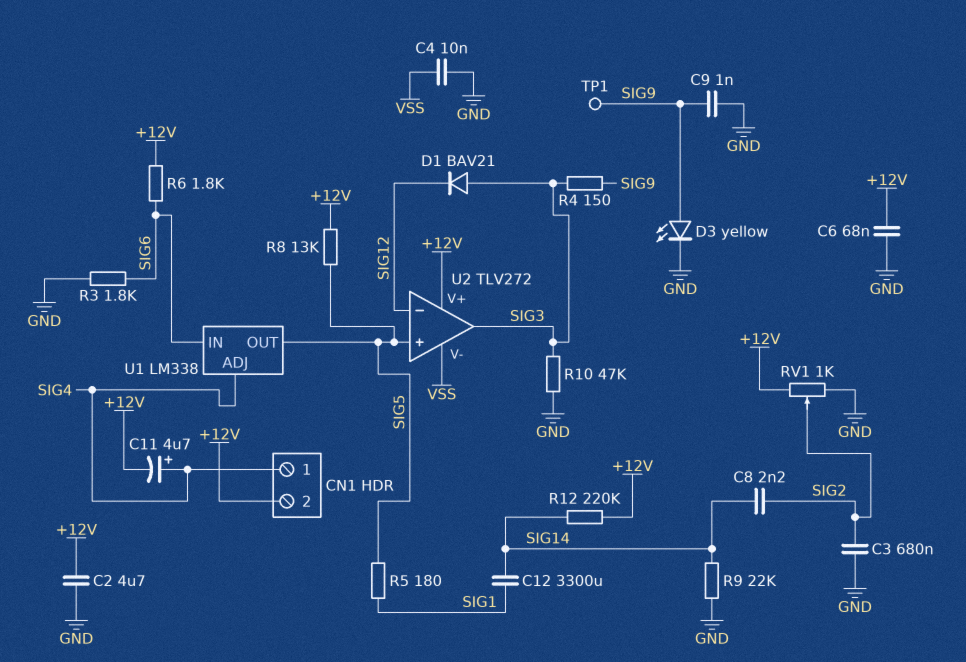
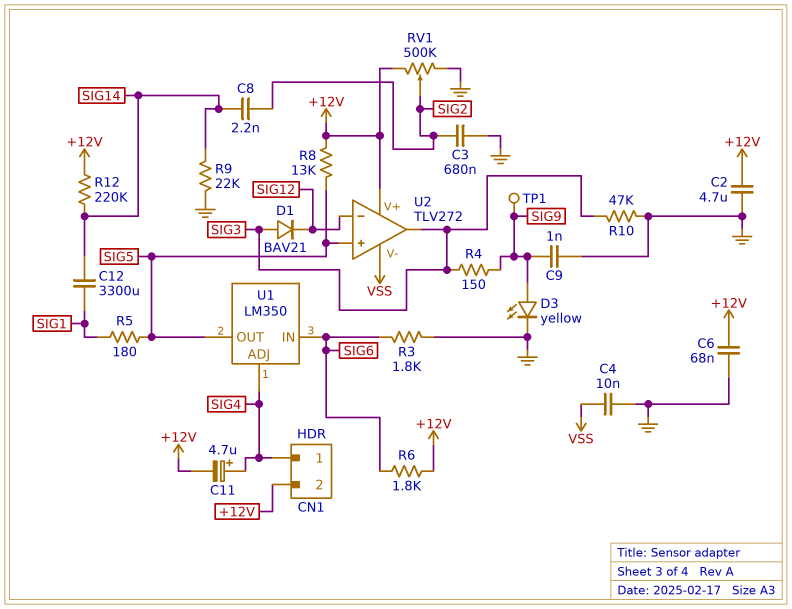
RV1: 1k (+12V, GND, wiper SIG2) -> 500k (+12V, GND, wiper SIG2)
U1: LM338 -> LM350

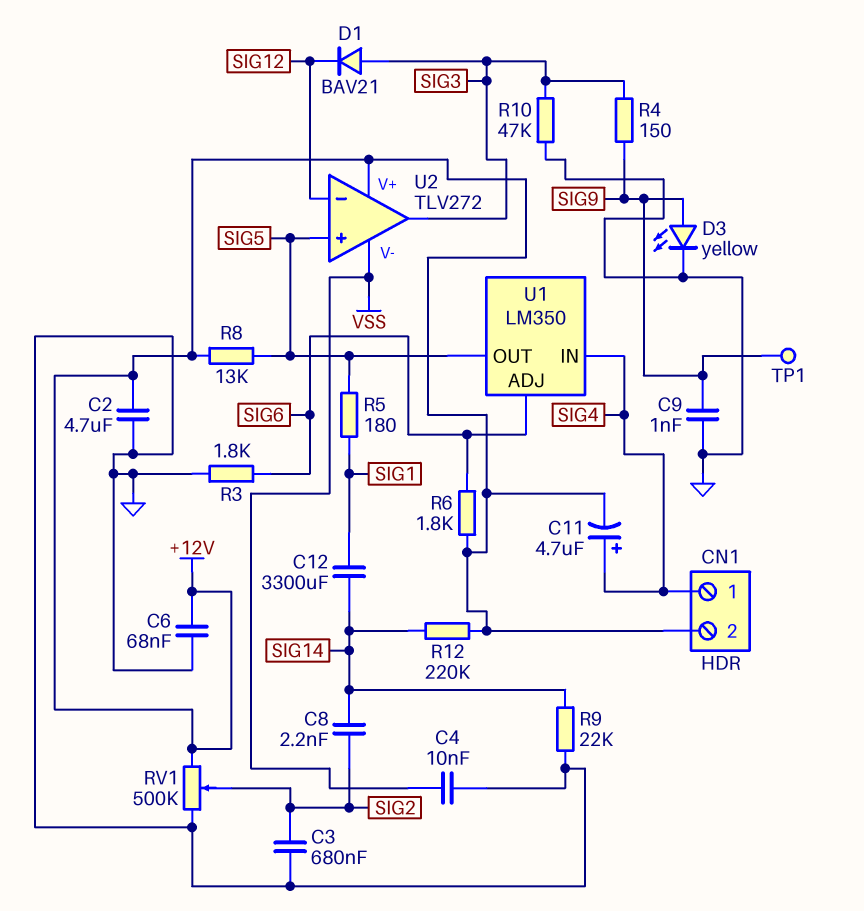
U1 pin ADJ: SIG4 -> SIG6
U1 pin IN: SIG6 -> SIG4

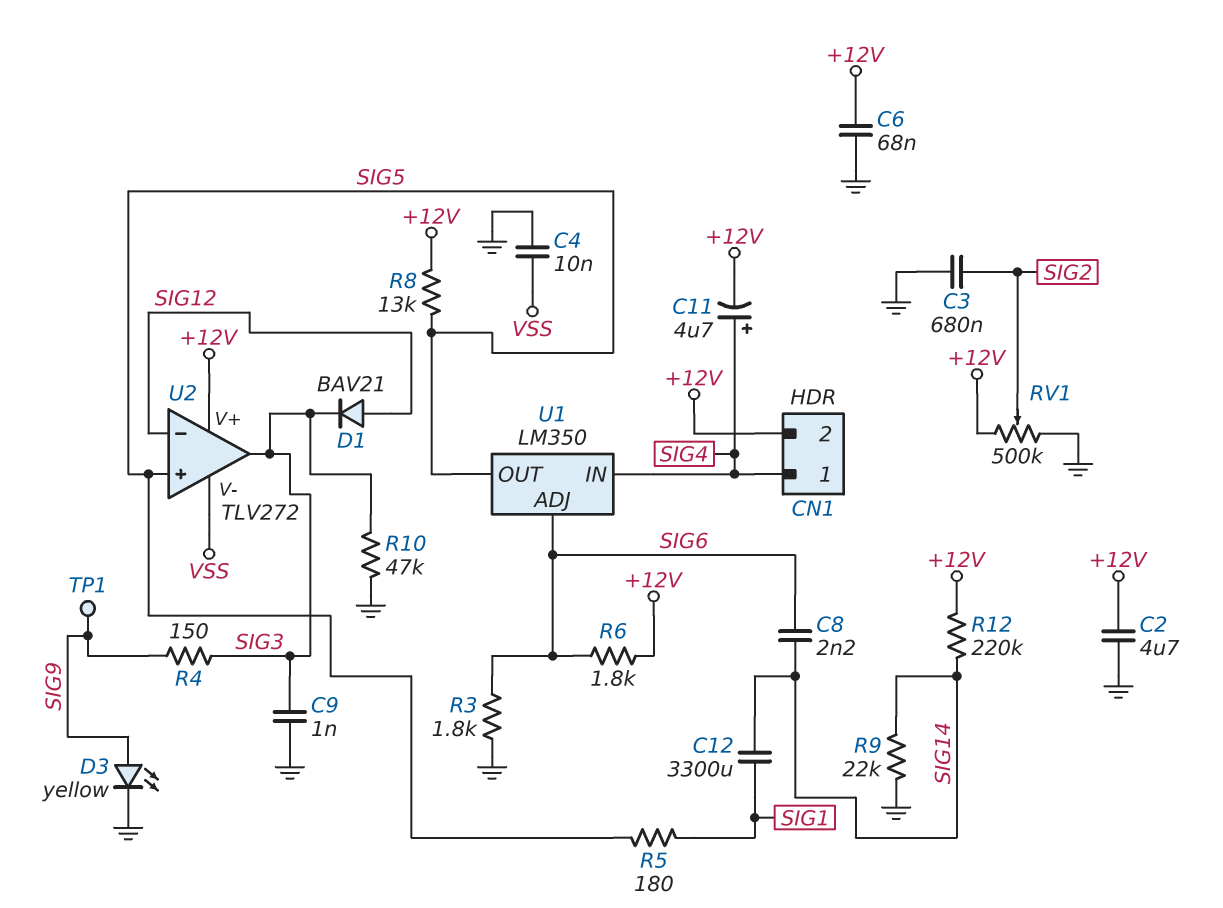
C8: 2.2nF (SIG2, SIG14) -> 2.2nF (SIG6, SIG14)
C9: 1nF (GND, SIG9) -> 1nF (GND, SIG3)
D1: diode BAV21 (A SIG3, K SIG12) -> diode BAV21 (A SIG12, K SIG3)

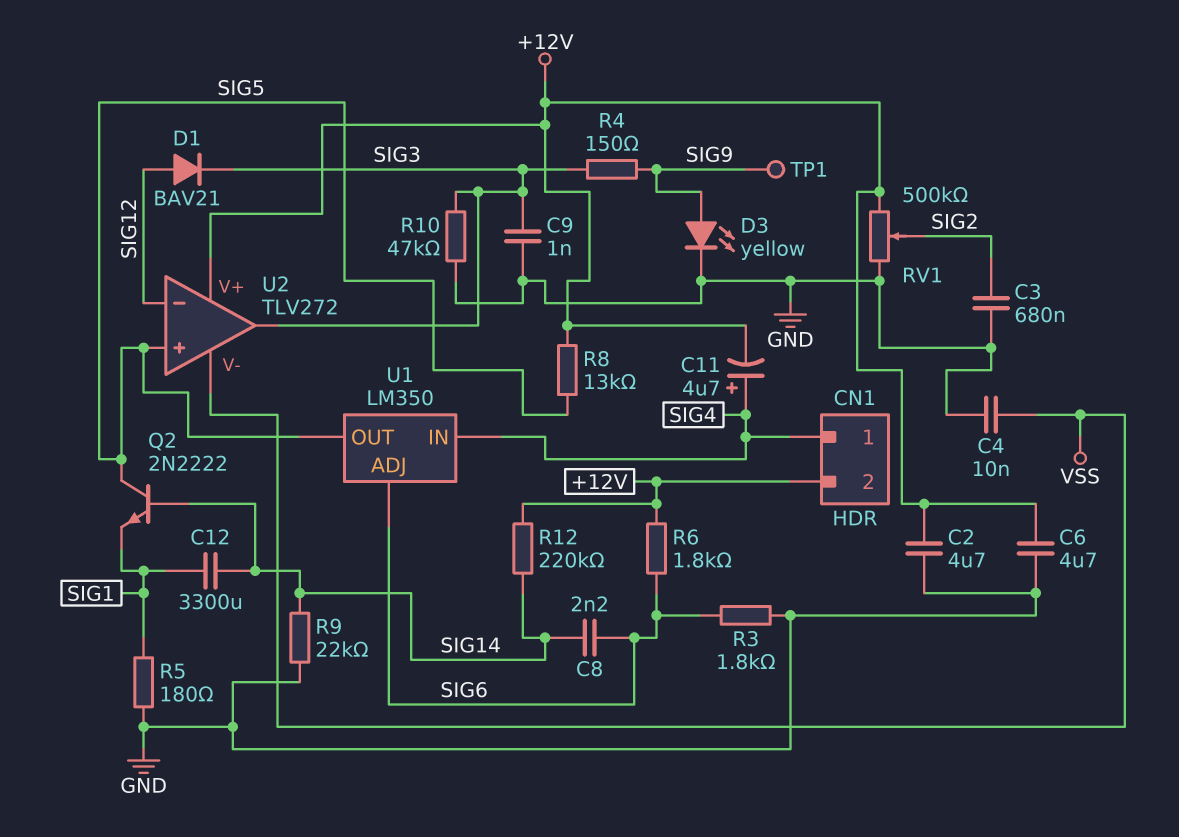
C6: 68nF (+12V, GND) -> 4.7uF (+12V, GND)
Q2: none -> NPN 2N2222 (B SIG14, C SIG5, E SIG1)
R5: 180 (SIG1, SIG5) -> 180 (GND, SIG1)

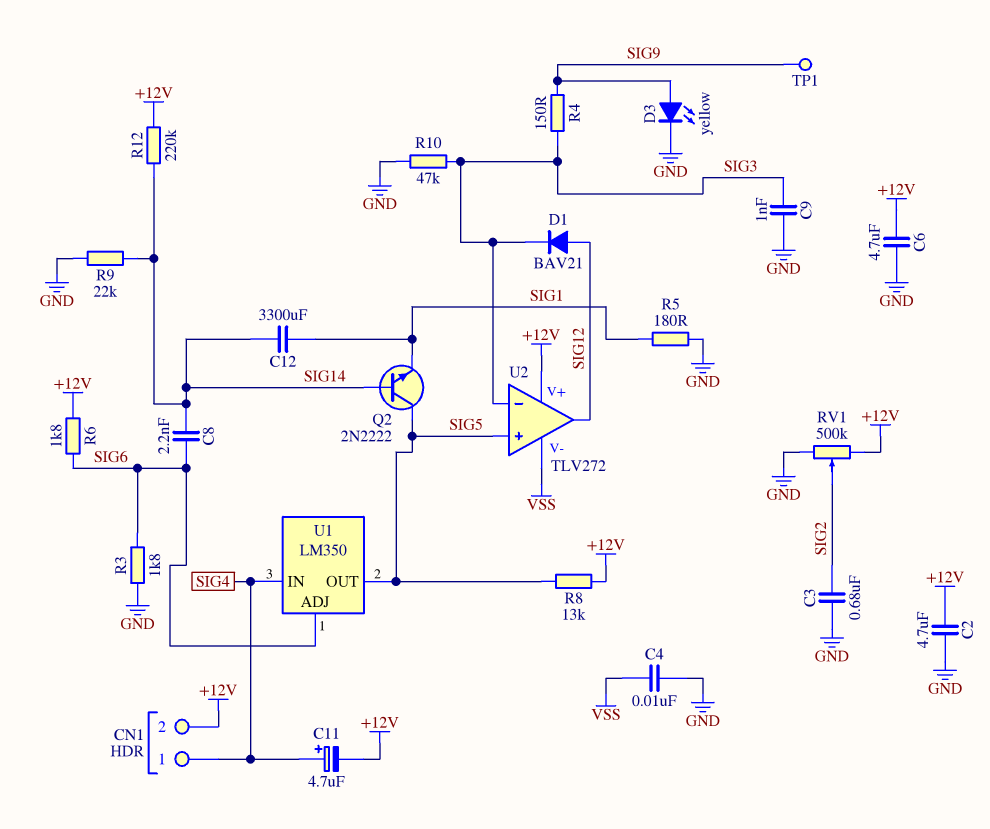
U2 pin in-: SIG12 -> SIG3
U2 pin out: SIG3 -> SIG12

